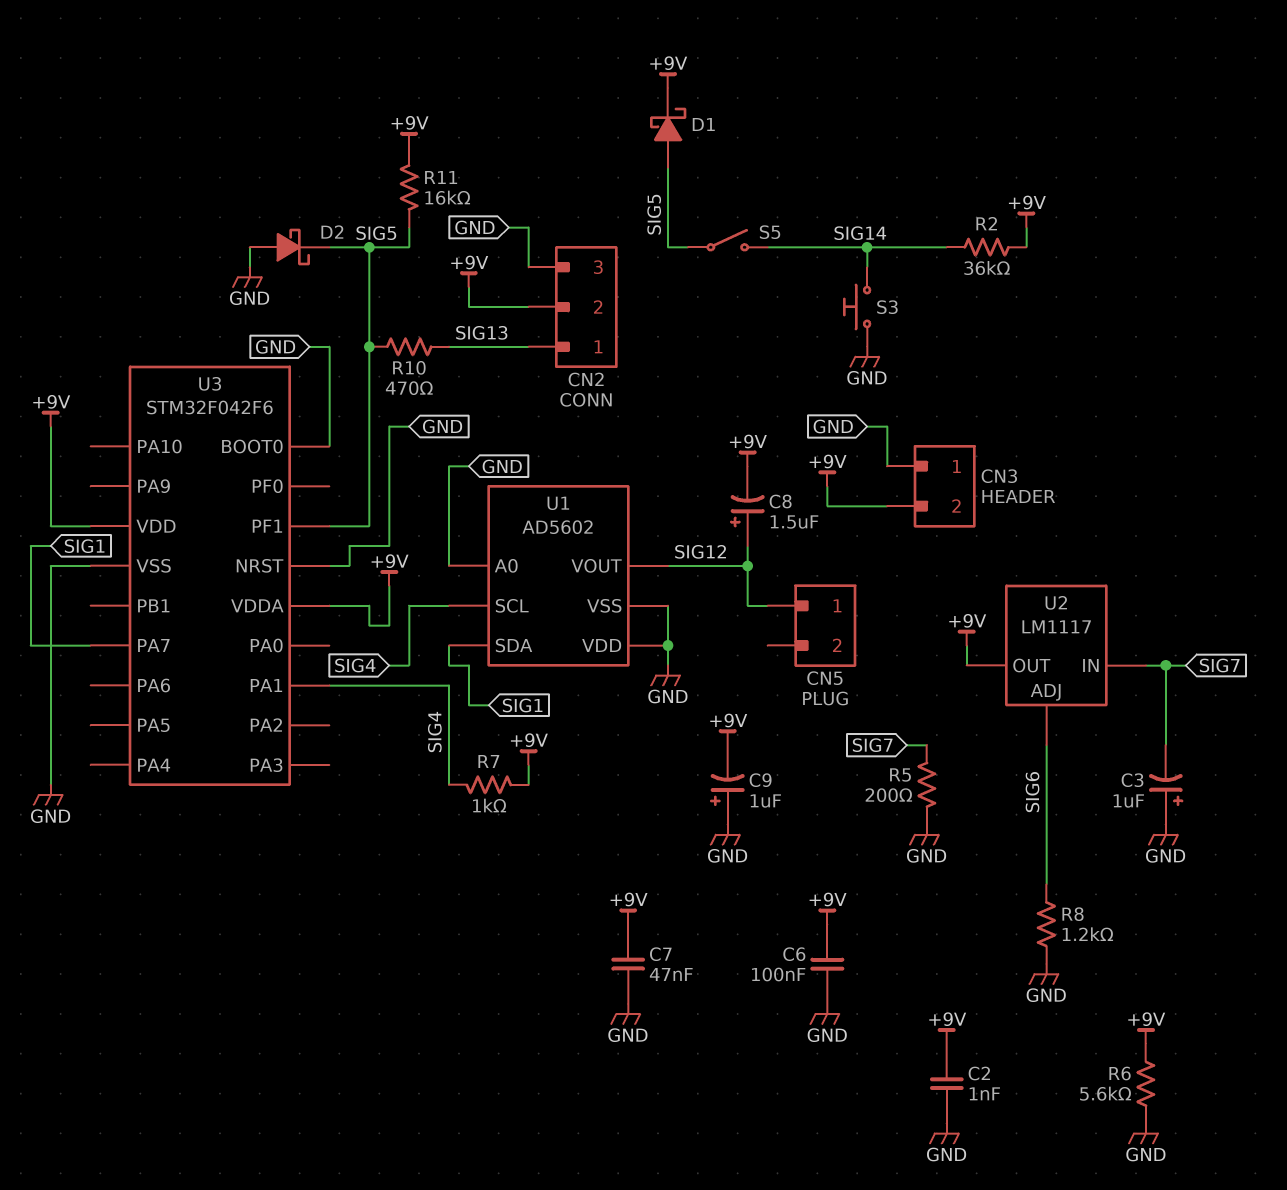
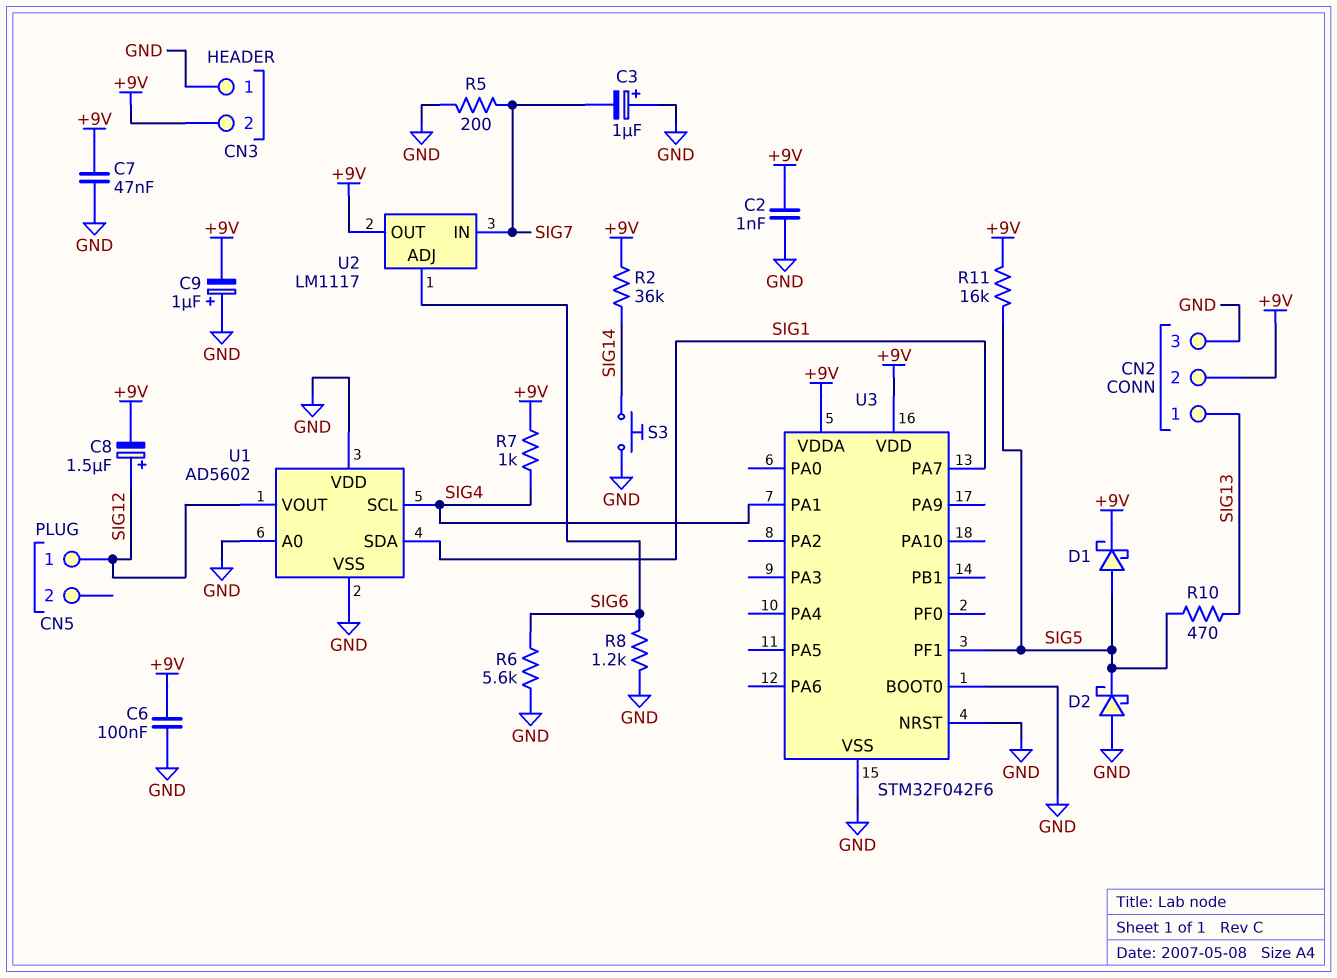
R6: 5.6k (+9V, GND) -> 5.6k (GND, SIG6)
S5: switch (SIG5, SIG14) -> none

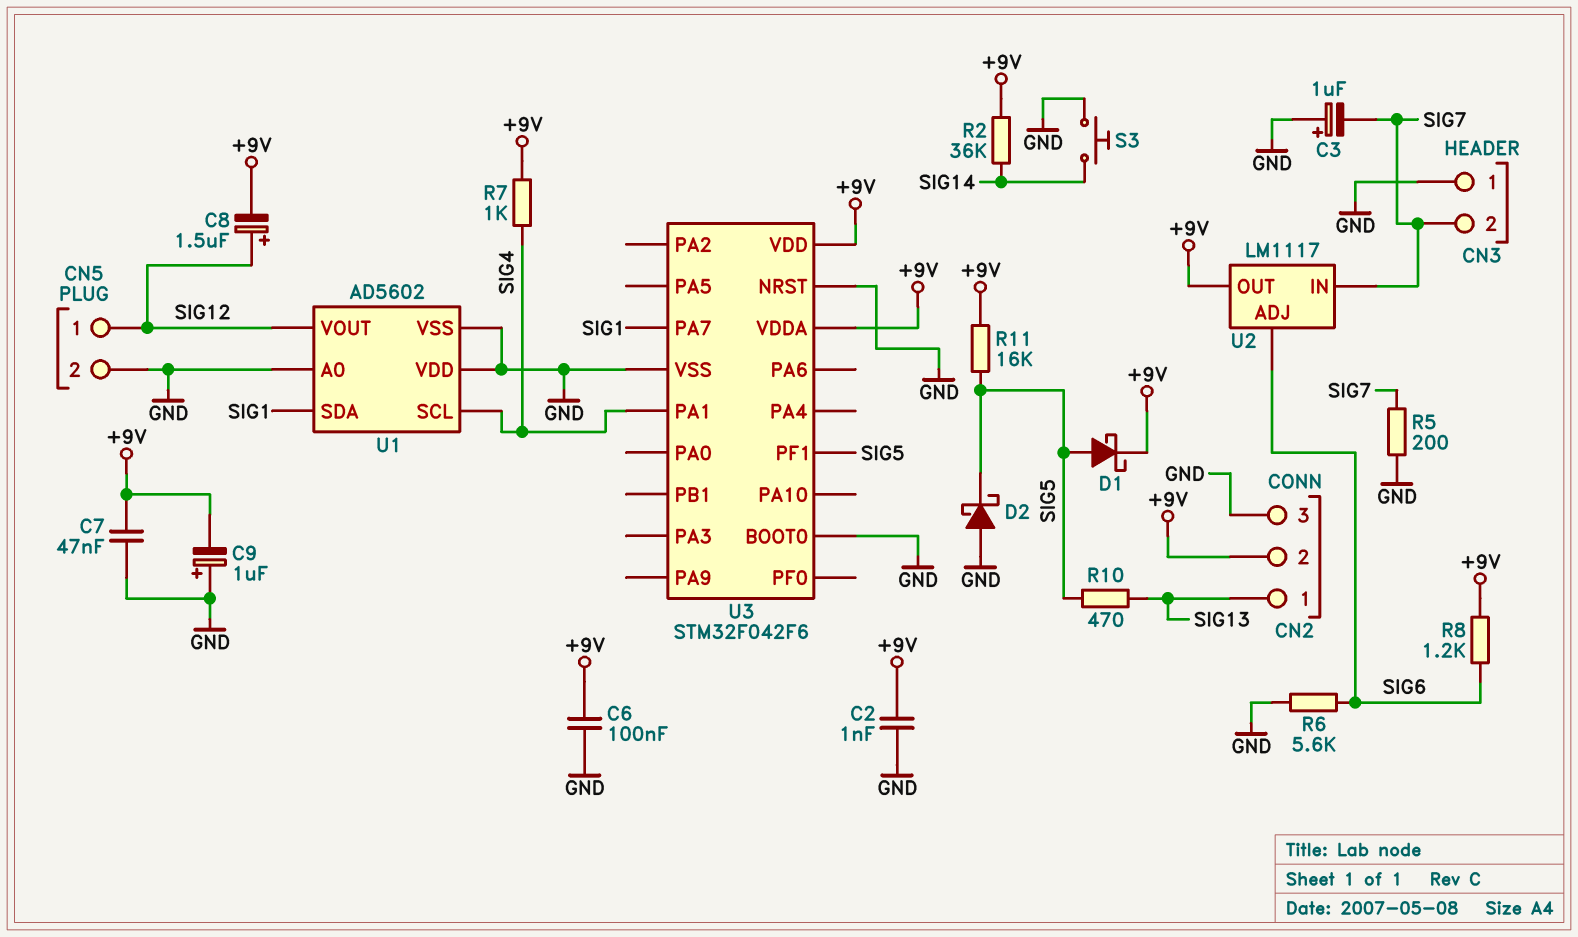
CN3 pin 2: +9V -> SIG7
CN5 pin 2: none -> GND
R8: 1.2k (GND, SIG6) -> 1.2k (+9V, SIG6)

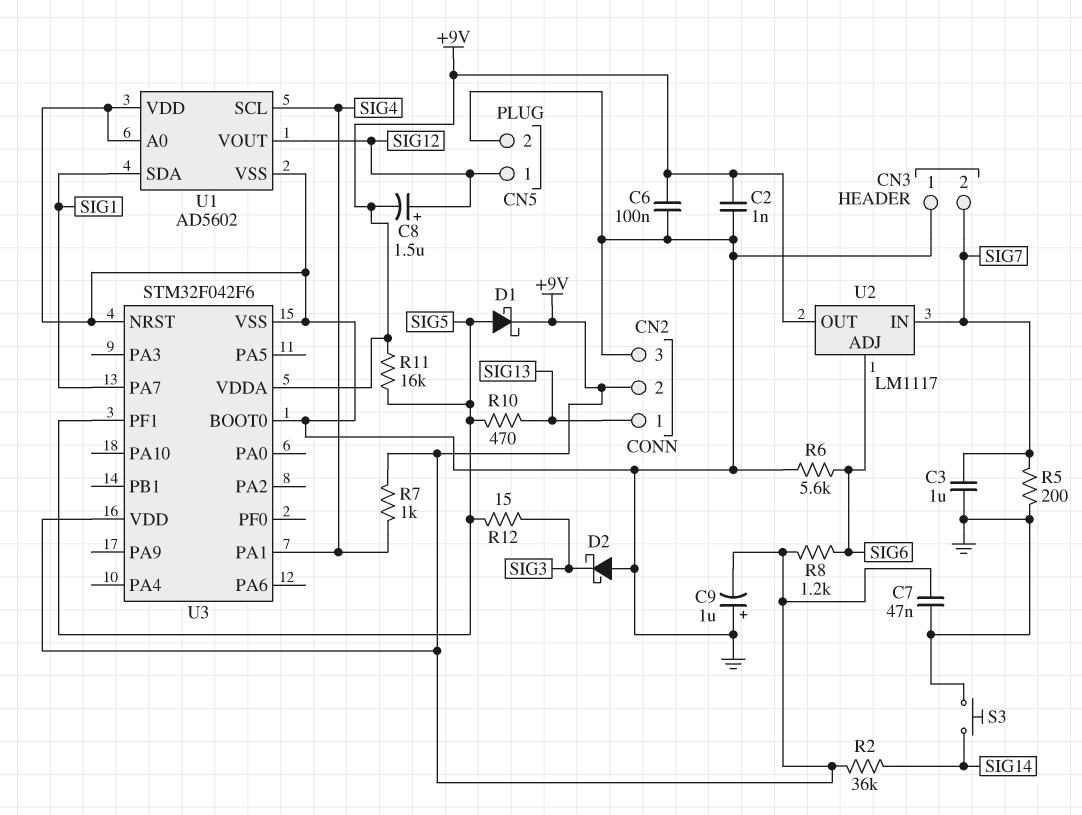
C3: 1uF (plus GND, minus SIG7) -> 1uF (GND, SIG7)
D2: schottky (A GND, K SIG5) -> schottky (A GND, K SIG3)
R12: none -> 15 (SIG3, SIG5)

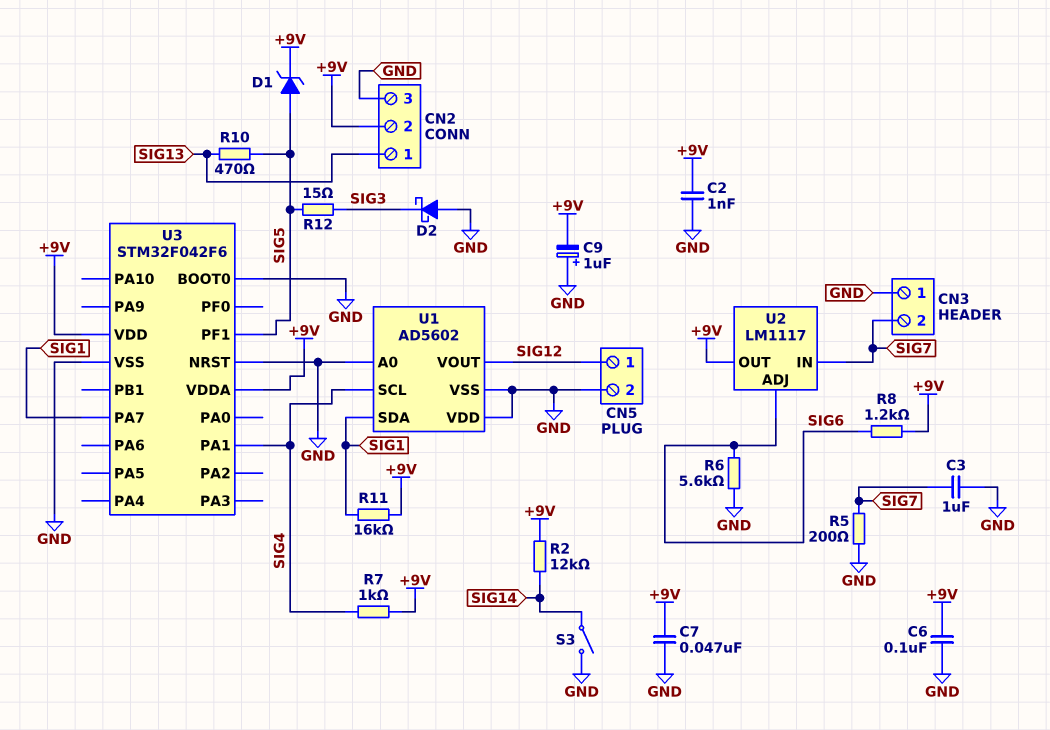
C8: 1.5uF (plus SIG12, minus +9V) -> none
D1: schottky (A SIG5, K +9V) -> zener (A SIG5, K +9V)
R2: 36k (+9V, SIG14) -> 12k (+9V, SIG14)
R11: 16k (+9V, SIG5) -> 16k (+9V, SIG1)
S3: button (GND, SIG14) -> switch (GND, SIG14)

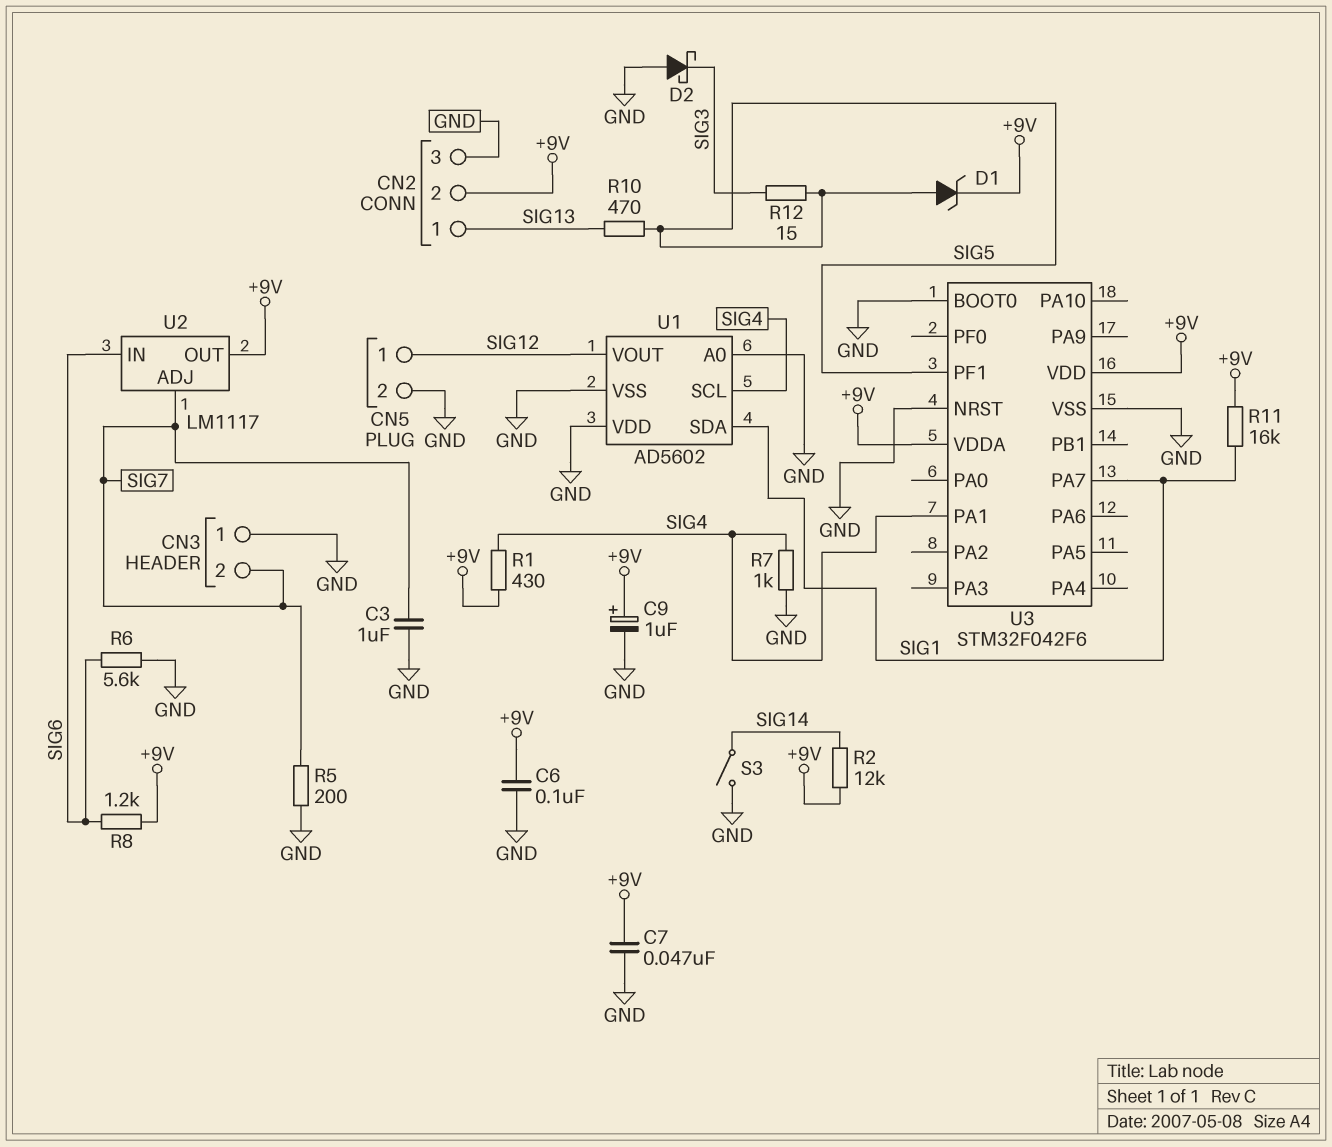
C2: 1nF (+9V, GND) -> none
C9: 1uF (plus GND, minus +9V) -> 1uF (plus +9V, minus GND)
R1: none -> 430 (+9V, SIG4)
R7: 1k (+9V, SIG4) -> 1k (GND, SIG4)
U2 pin ADJ: SIG6 -> SIG7
U2 pin IN: SIG7 -> SIG6

